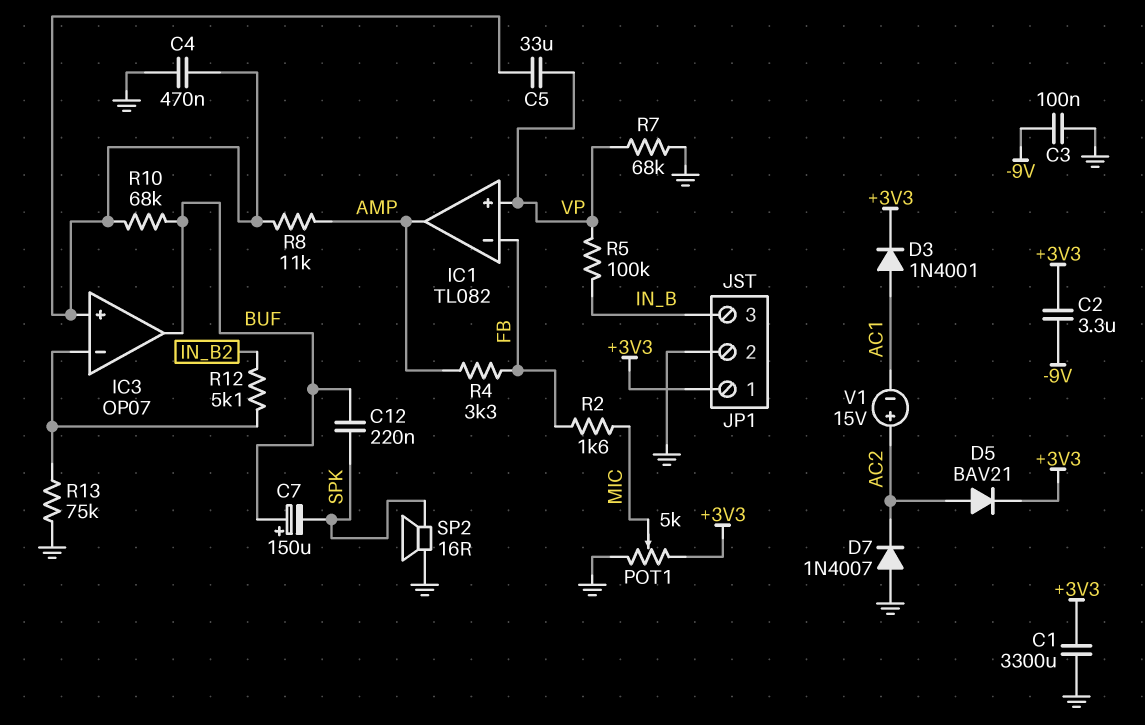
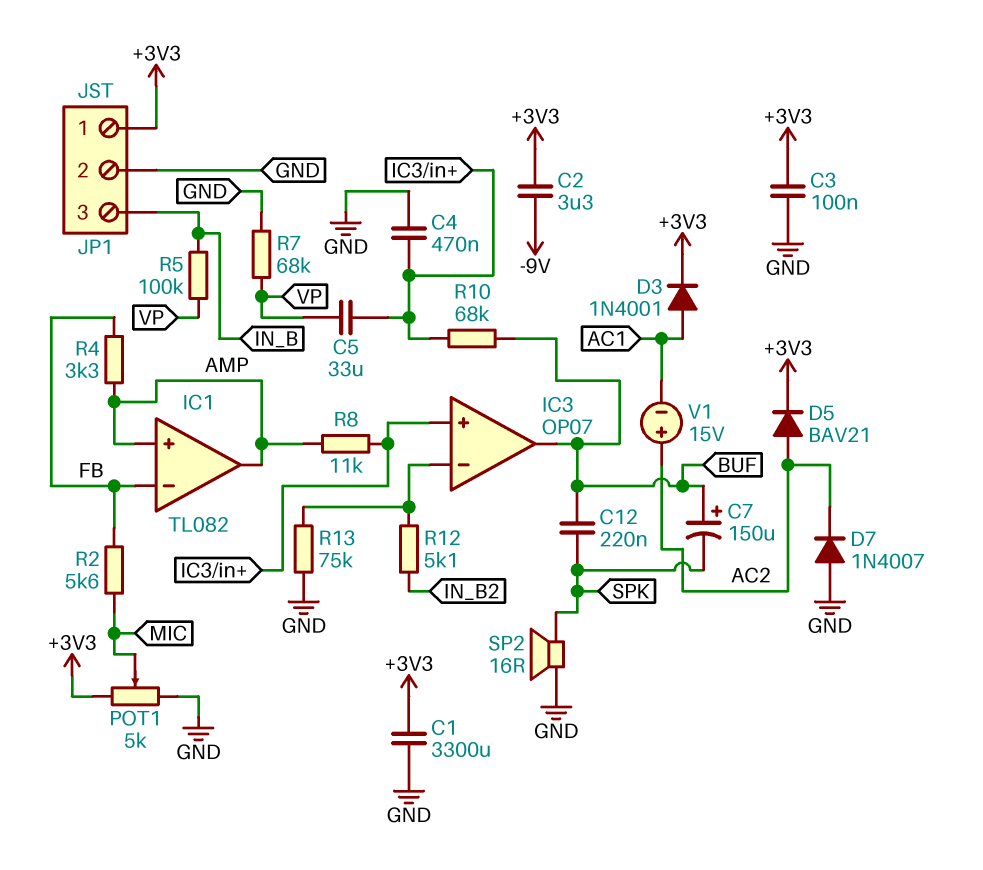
C3: 100nF (-9V, GND) -> 100nF (+3V3, GND)
IC1 pin in+: VP -> AMP
R2: 1.6k (FB, MIC) -> 5.6k (FB, MIC)

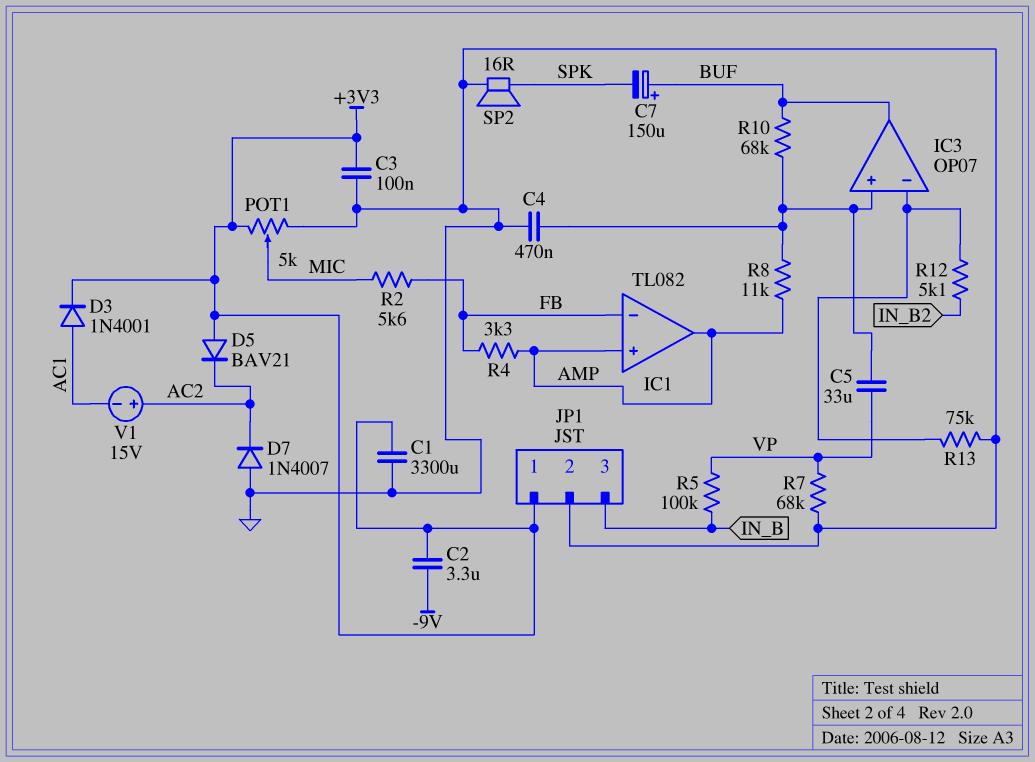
C12: 220nF (BUF, SPK) -> none
D5: diode BAV21 (A AC2, K +3V3) -> diode BAV21 (A +3V3, K AC2)

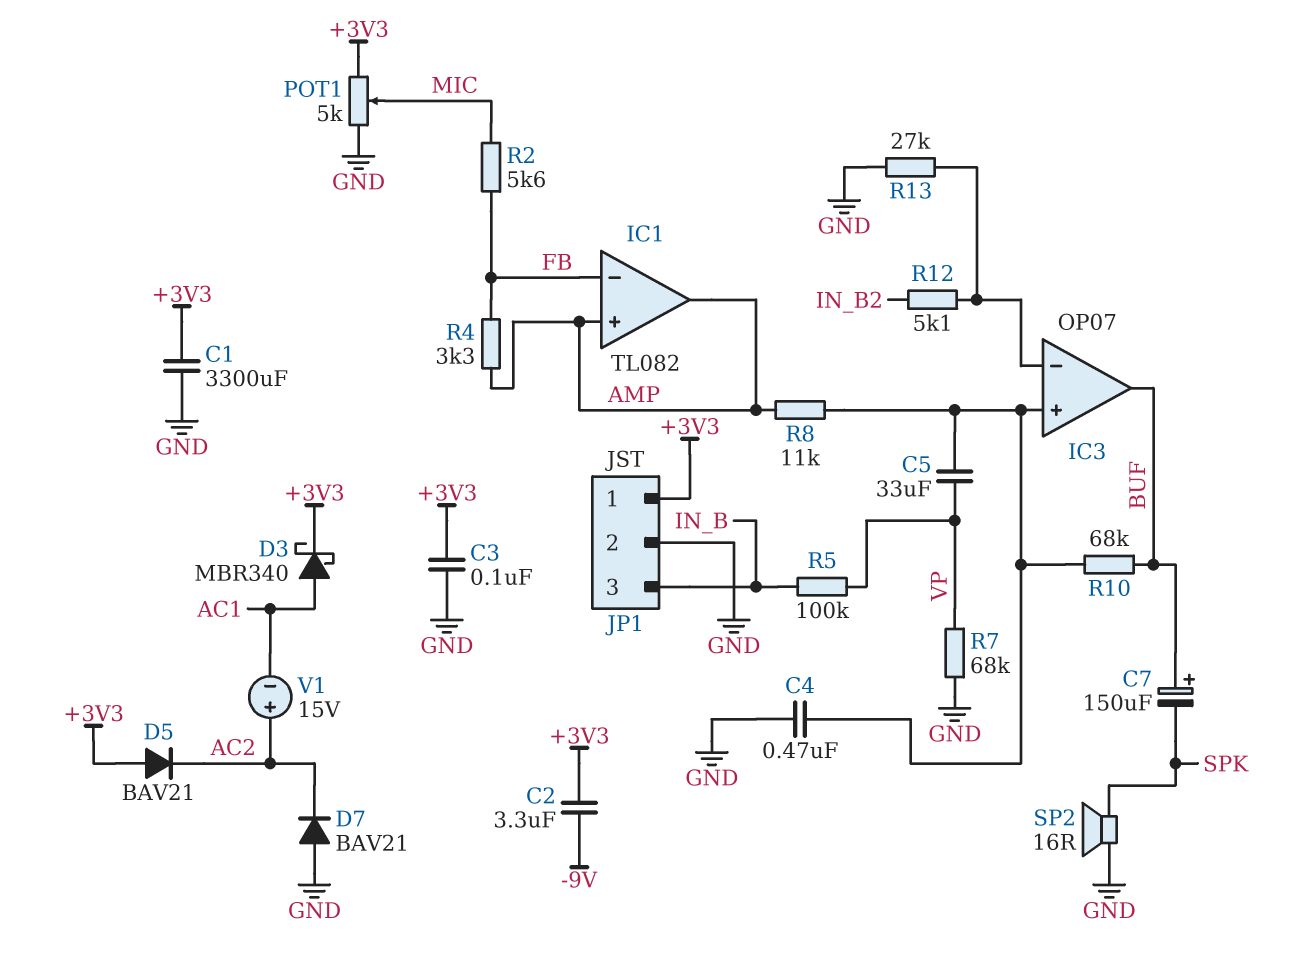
D3: diode 1N4001 (A AC1, K +3V3) -> schottky MBR340 (A AC1, K +3V3)
D7: diode 1N4007 (A GND, K AC2) -> diode BAV21 (A GND, K AC2)
R13: 75k (GND, IC3/in-) -> 27k (GND, IC3/in-)

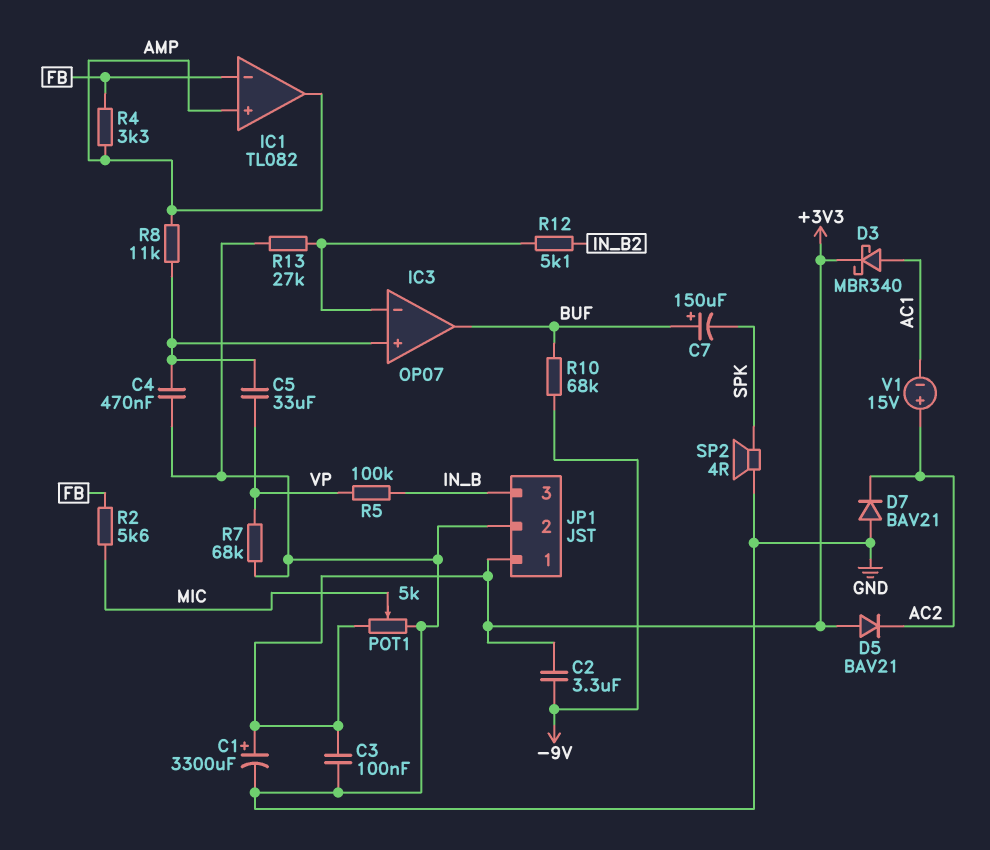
C1: 3300uF (+3V3, GND) -> 3300uF (plus +3V3, minus GND)
R10: 68k (BUF, IC3/in+) -> 68k (-9V, BUF)
SP2: speaker 16R (GND, SPK) -> speaker 4R (GND, SPK)

